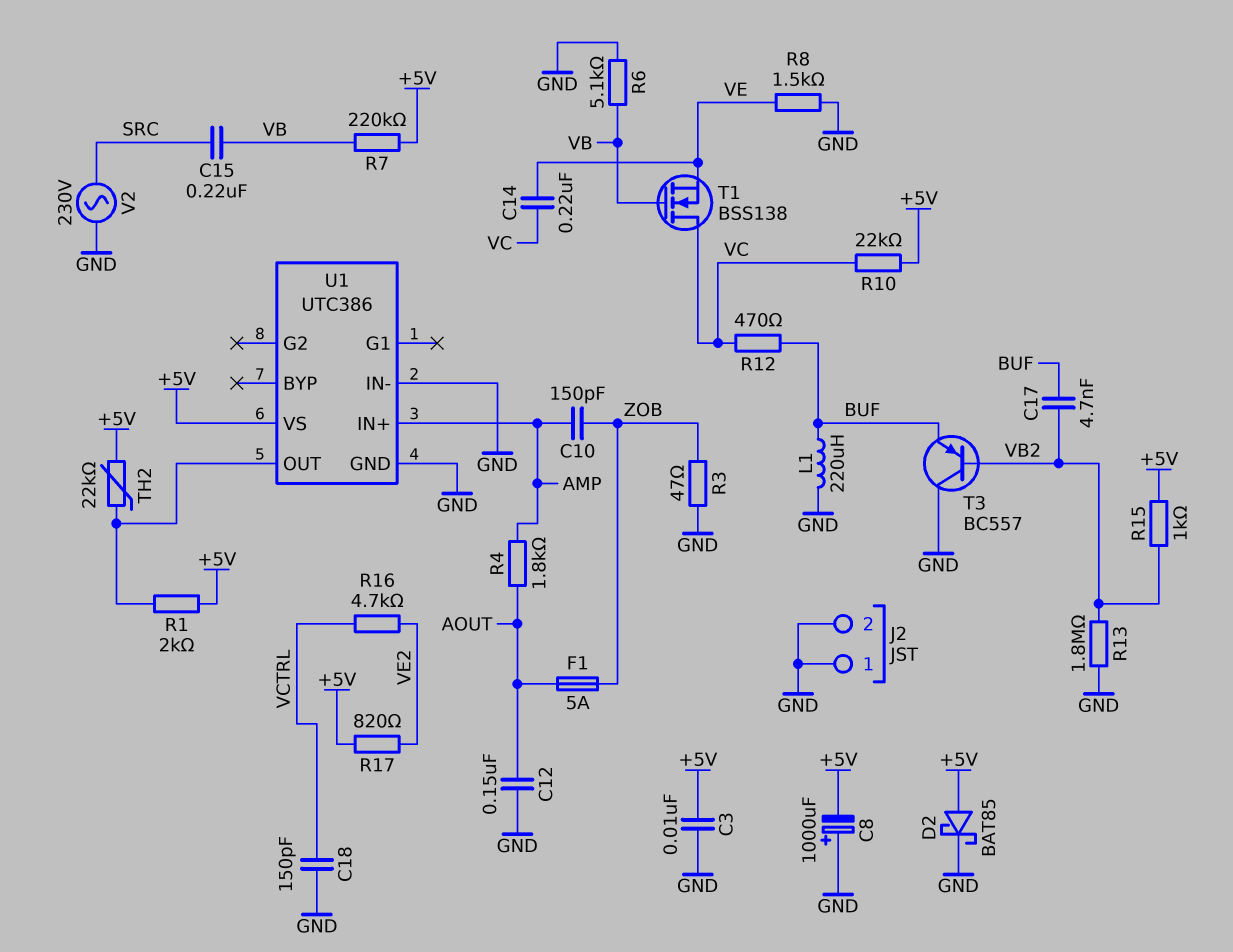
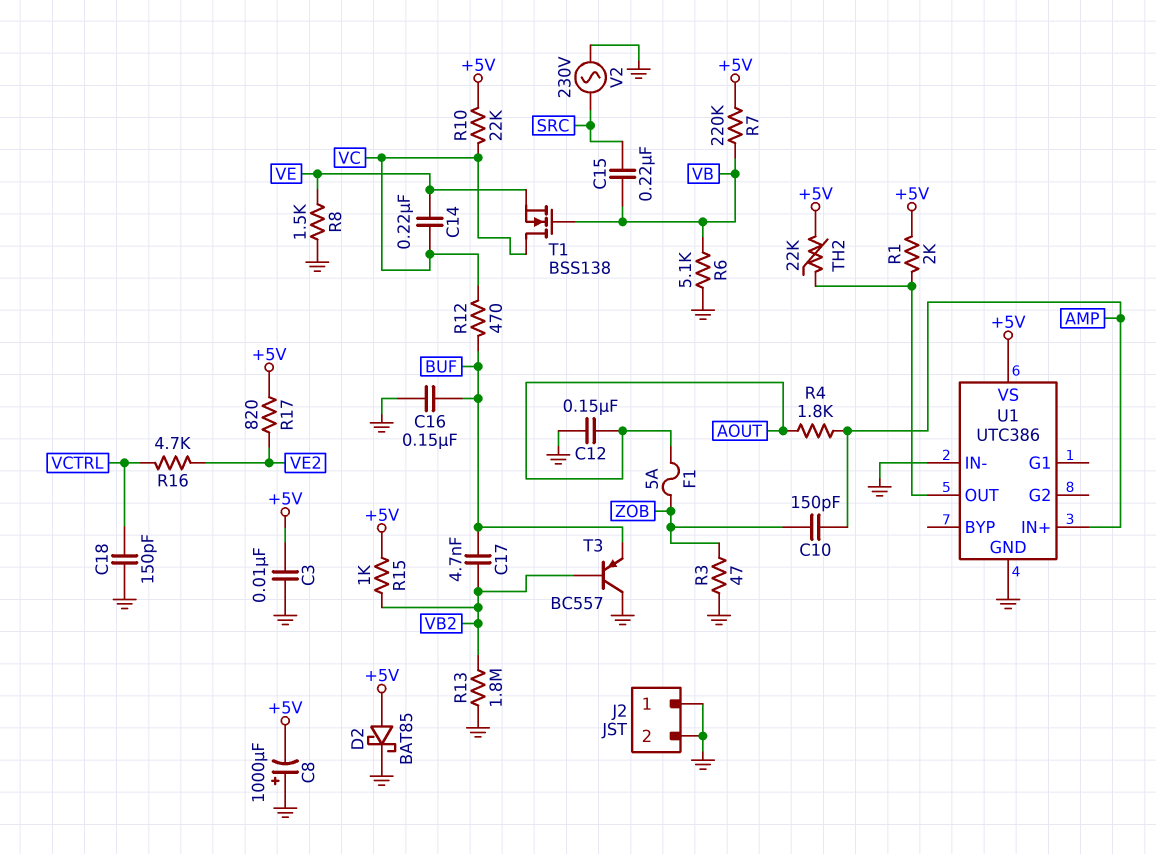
C16: none -> 150nF (BUF, GND)
L1: 220uH (BUF, GND) -> none

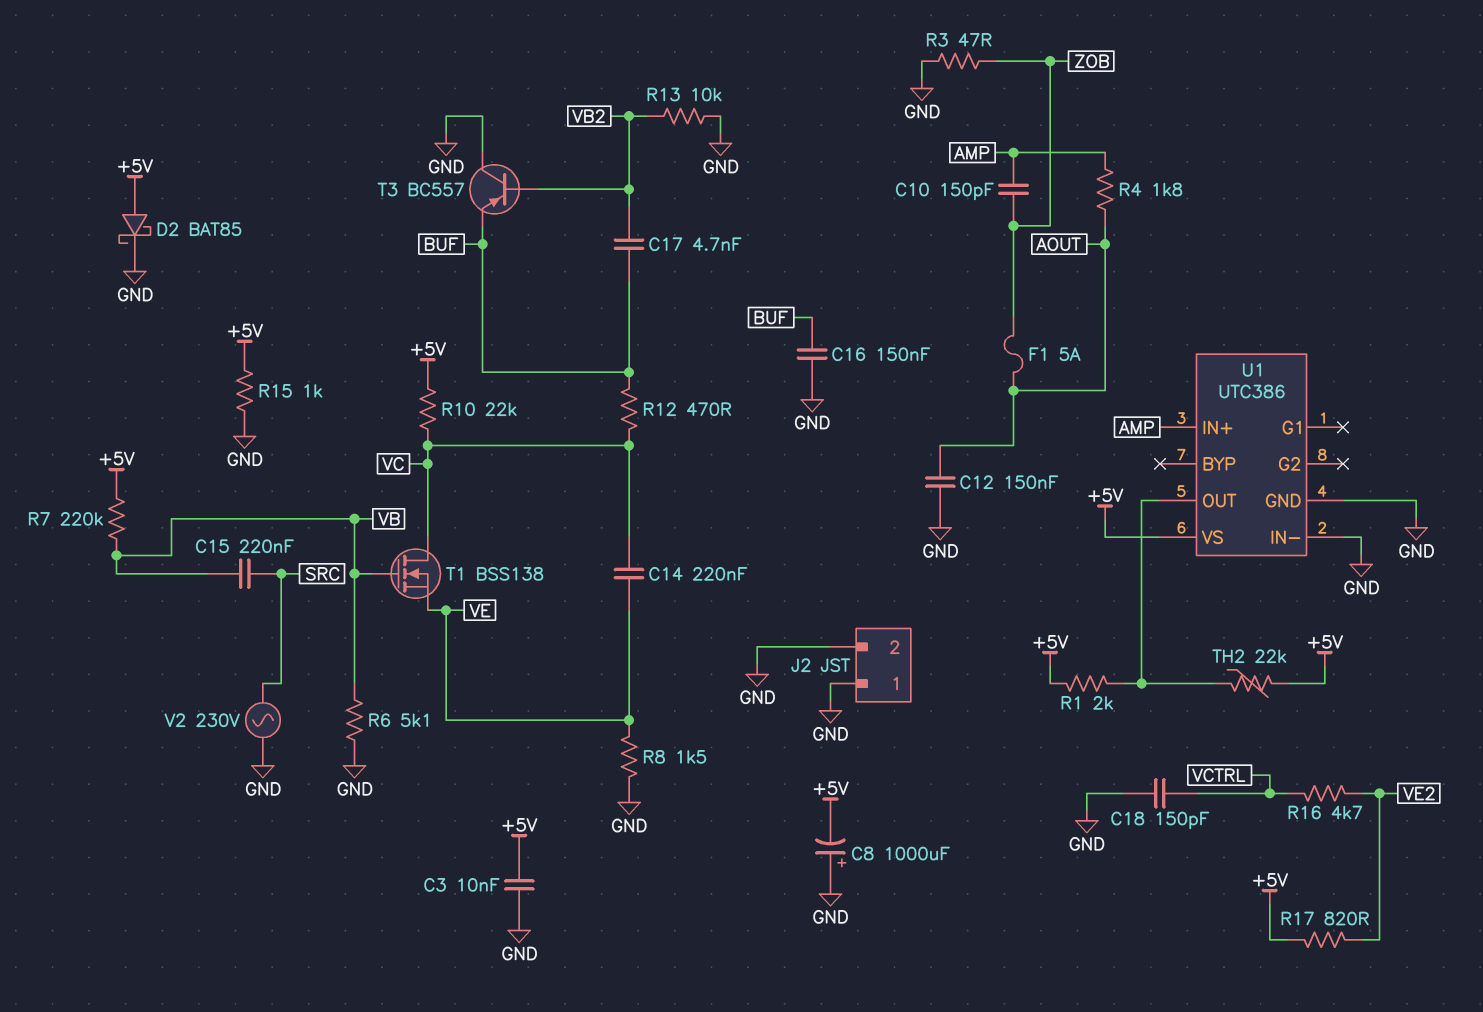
R13: 1.8M (GND, VB2) -> 10k (GND, VB2)
R15: 1k (+5V, VB2) -> 1k (+5V, GND)

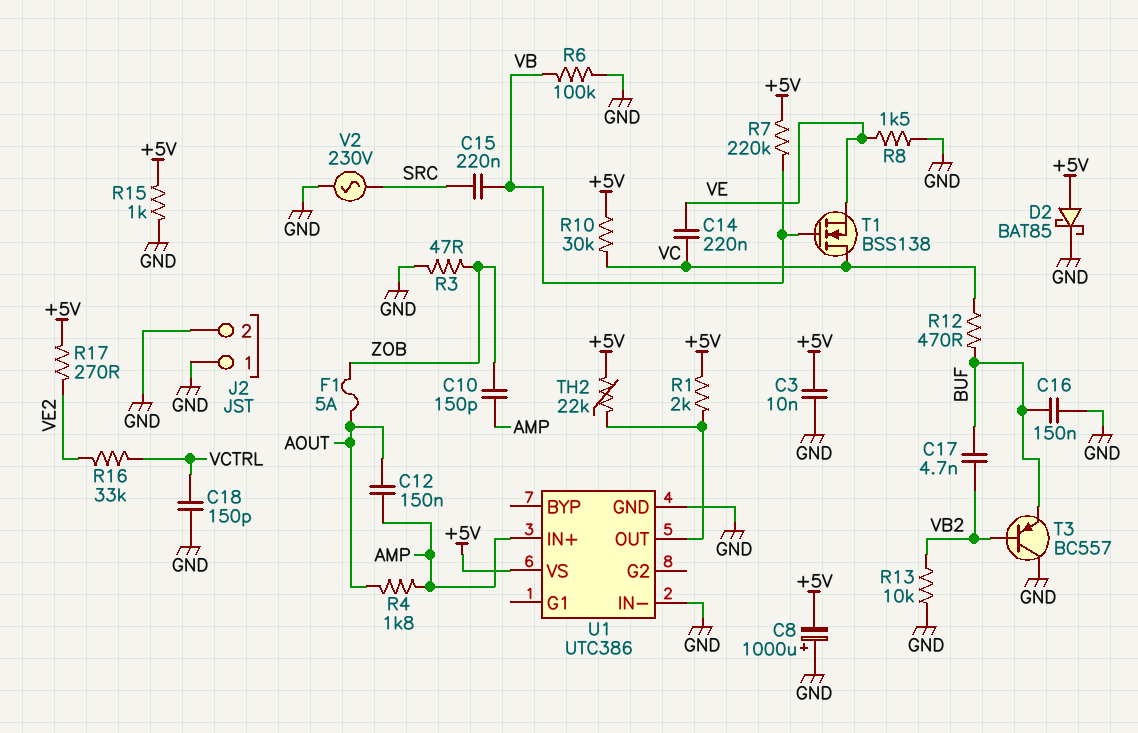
C12: 150nF (AOUT, GND) -> 150nF (AMP, AOUT)
R6: 5.1k (GND, VB) -> 100k (GND, VB)
R10: 22k (+5V, VC) -> 30k (+5V, VC)
R16: 4.7k (VCTRL, VE2) -> 33k (VCTRL, VE2)
R17: 820 (+5V, VE2) -> 270 (+5V, VE2)

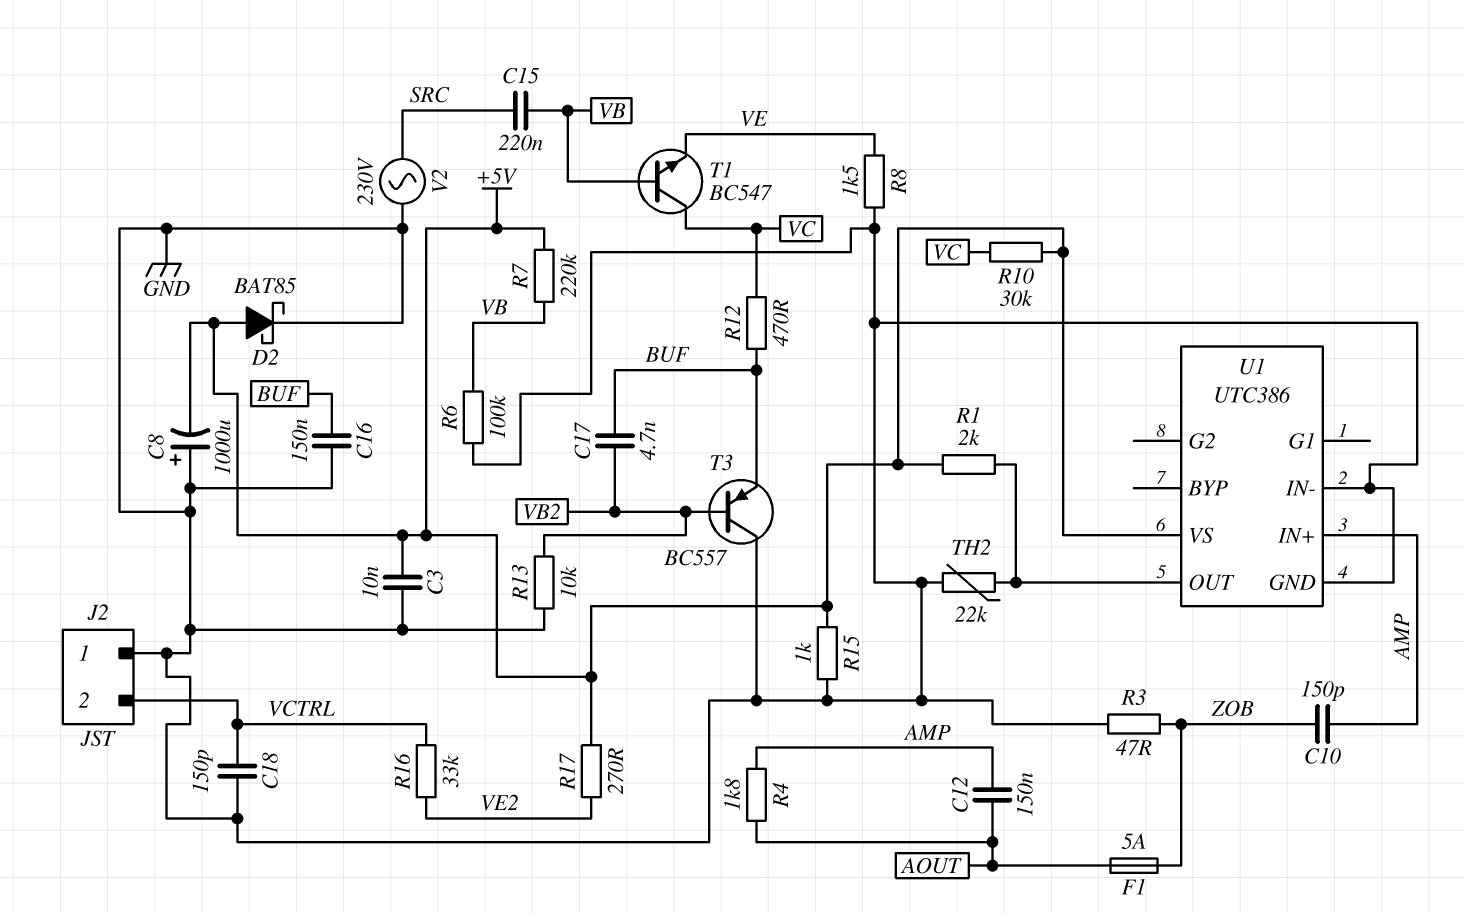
C14: 220nF (VC, VE) -> none
J2 pin 2: GND -> VCTRL
T1: NMOS BSS138 (G VB, D VC, S VE) -> NPN BC547 (B VB, C VC, E VE)
TH2: 22k (+5V, U1/OUT) -> 22k (GND, U1/OUT)

